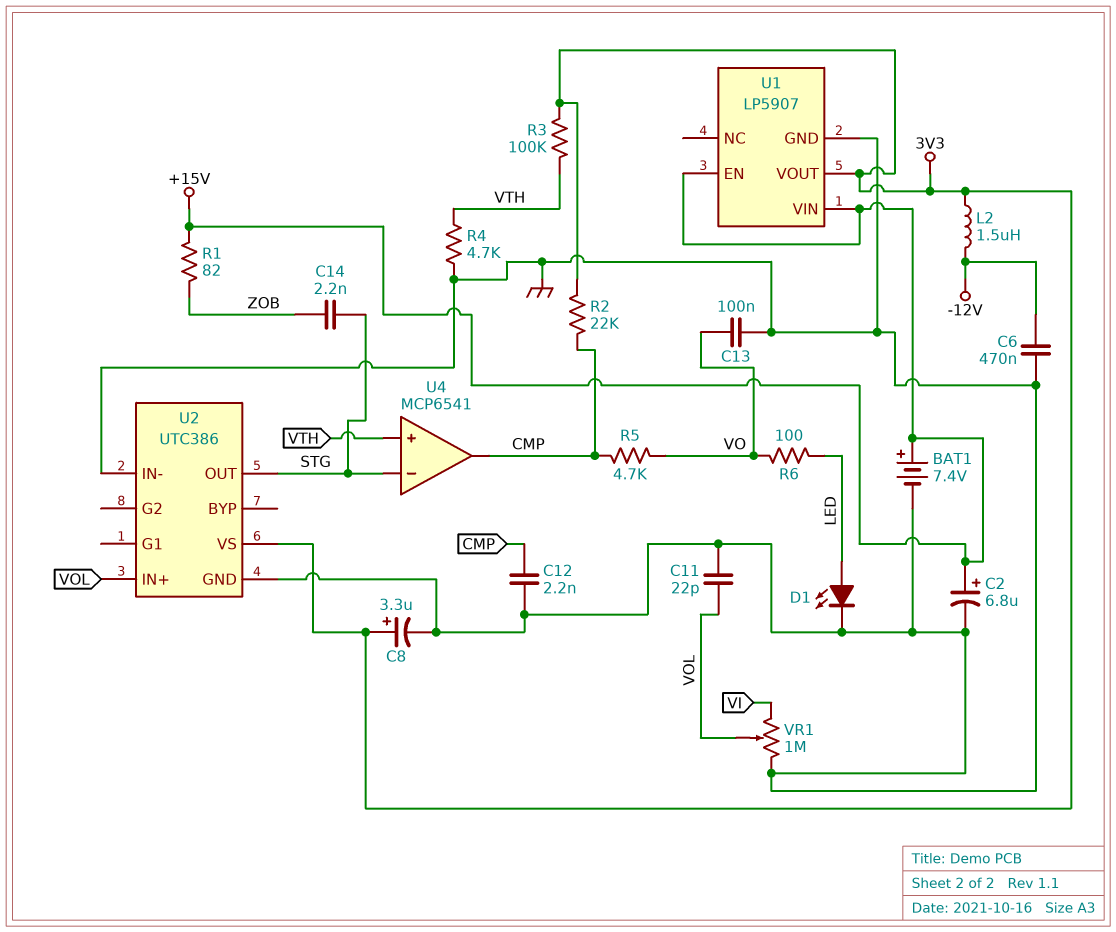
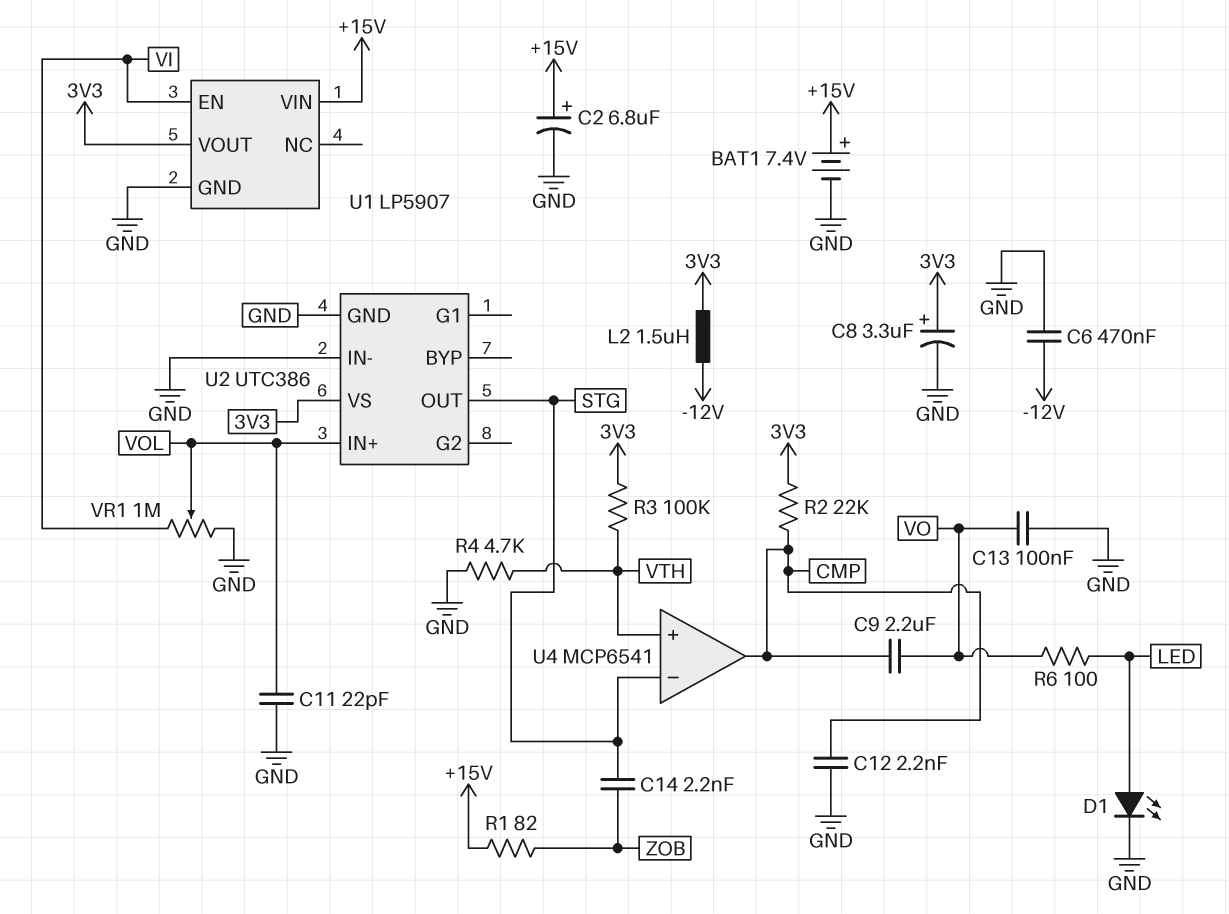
C9: none -> 2.2uF (CMP, VO)
R5: 4.7k (CMP, VO) -> none
U1 pin EN: +15V -> VI

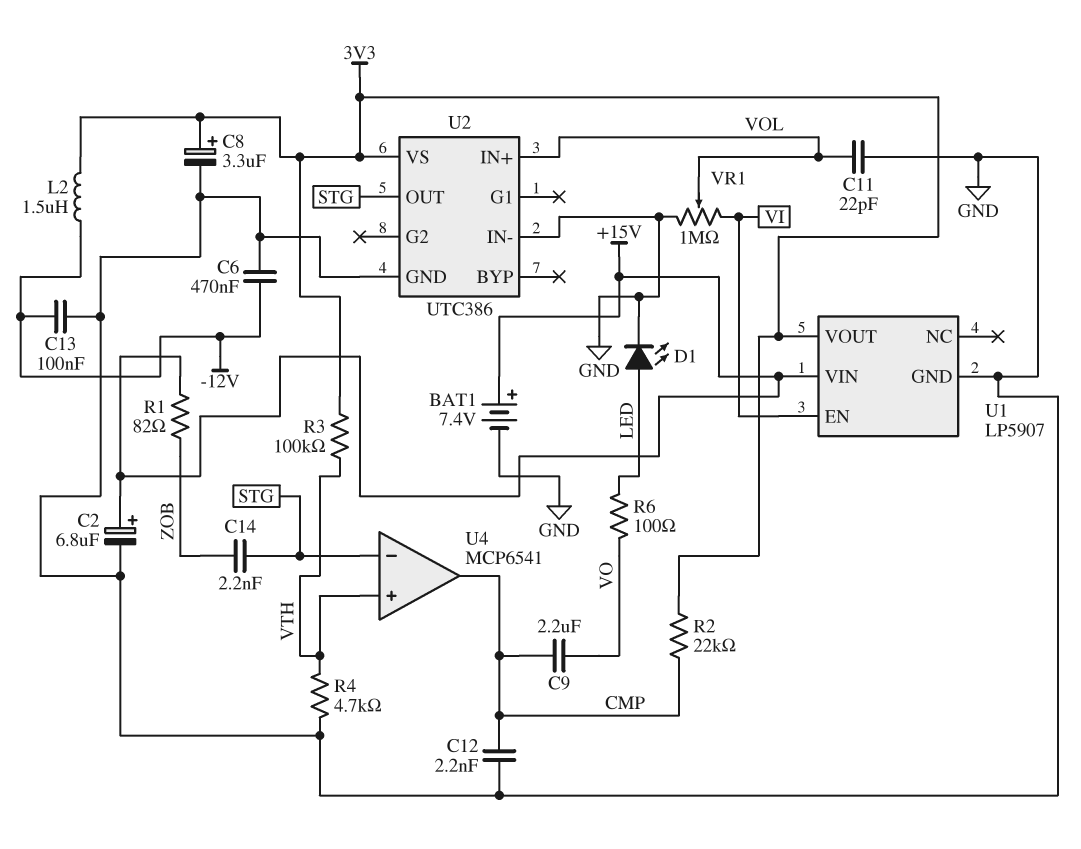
C13: 100nF (GND, VO) -> 100nF (-12V, GND)

